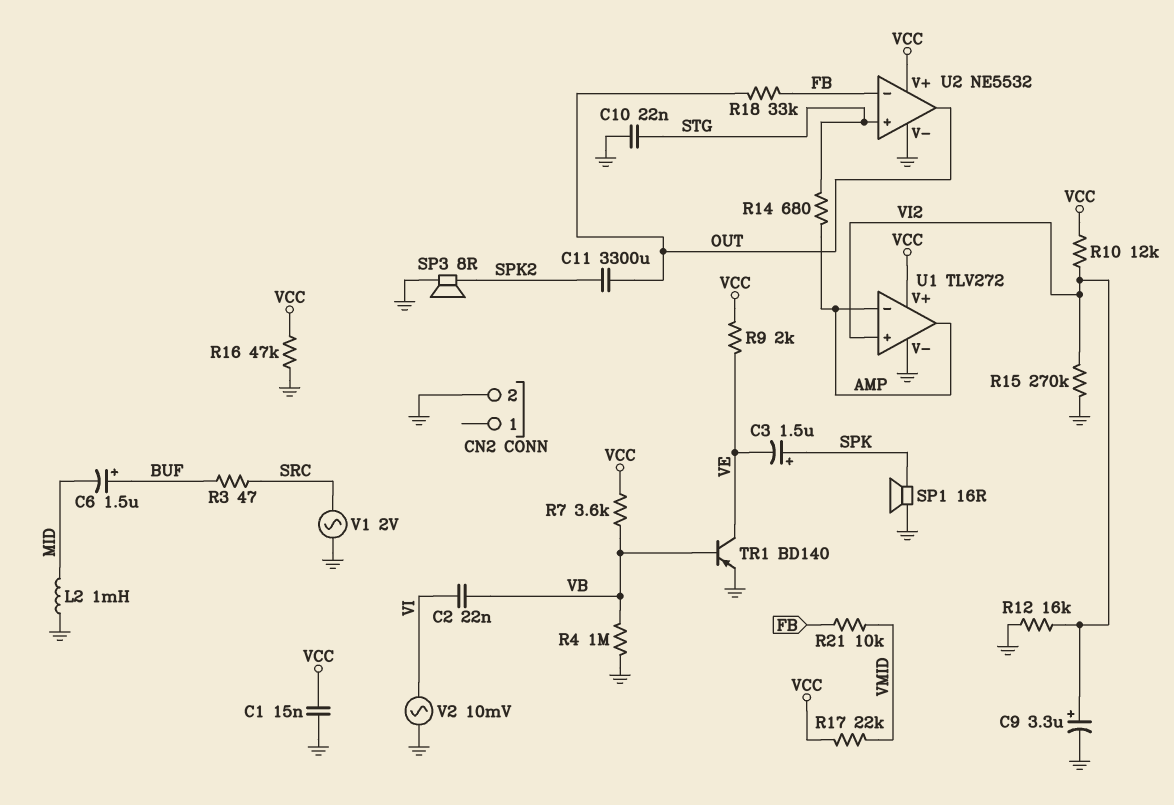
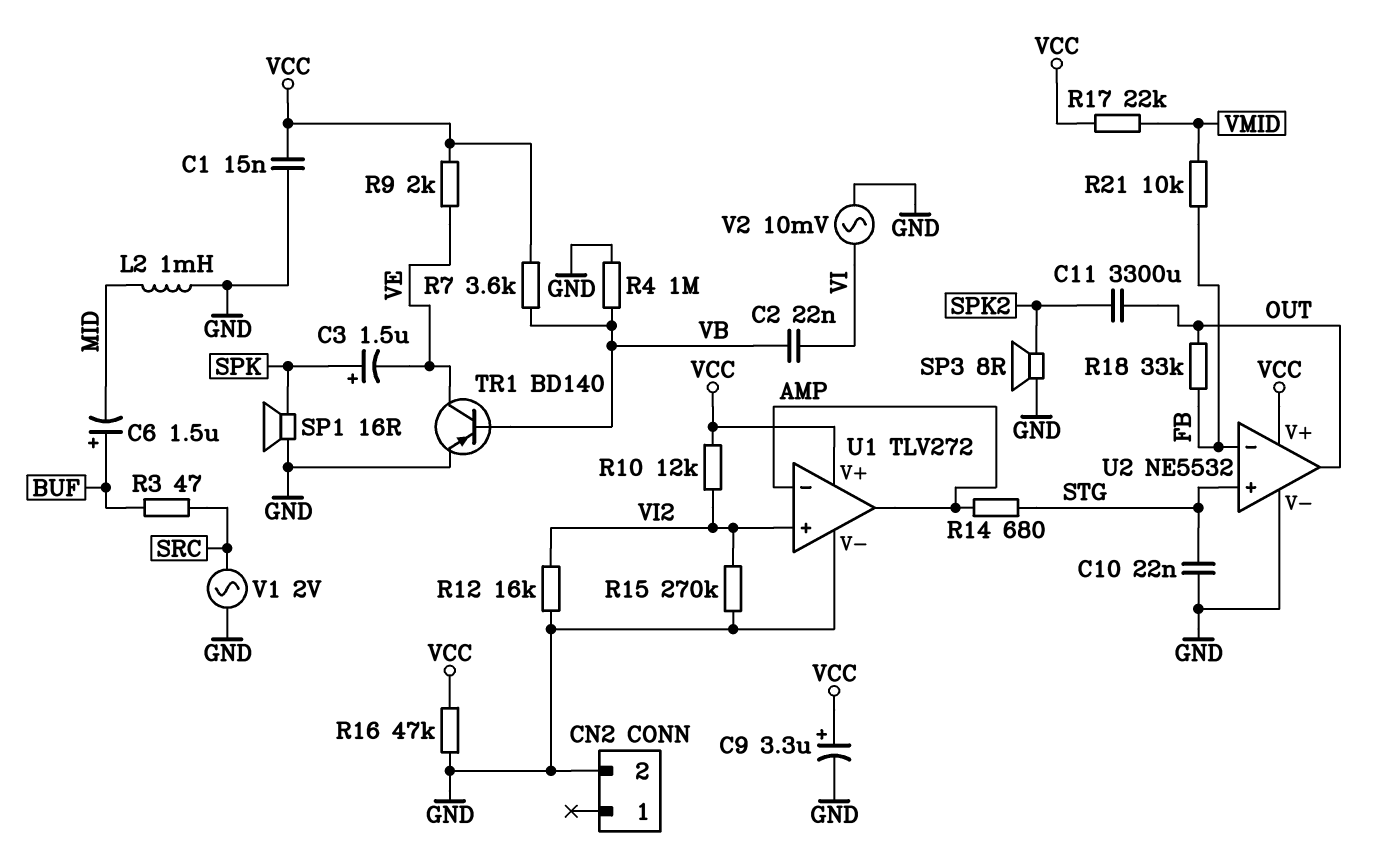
C9: 3.3uF (plus VI2, minus GND) -> 3.3uF (plus VCC, minus GND)

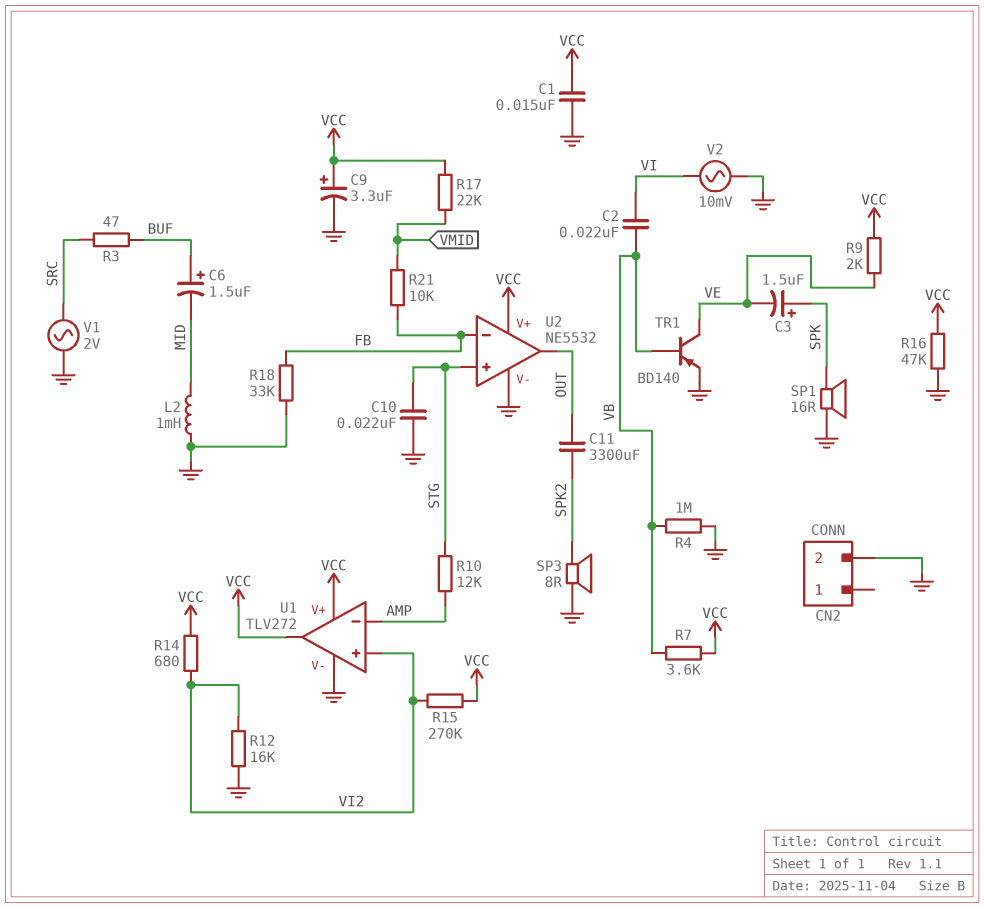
R10: 12k (VCC, VI2) -> 12k (AMP, STG)
R14: 680 (AMP, STG) -> 680 (VCC, VI2)
R15: 270k (GND, VI2) -> 270k (VCC, VI2)
R18: 33k (FB, OUT) -> 33k (FB, GND)
U1 pin out: AMP -> VCC

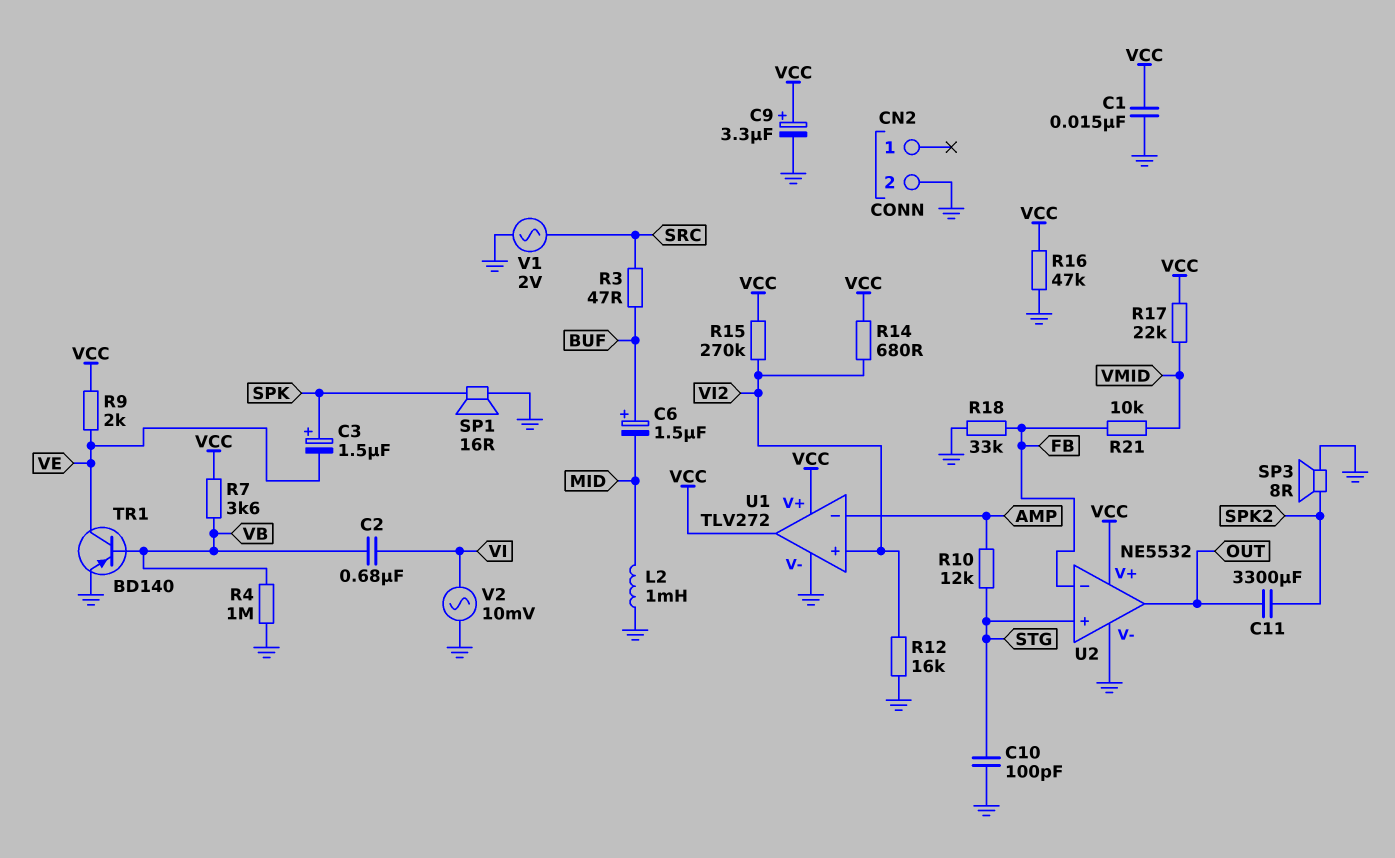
C2: 22nF (VB, VI) -> 680nF (VB, VI)
C10: 22nF (GND, STG) -> 100pF (GND, STG)

